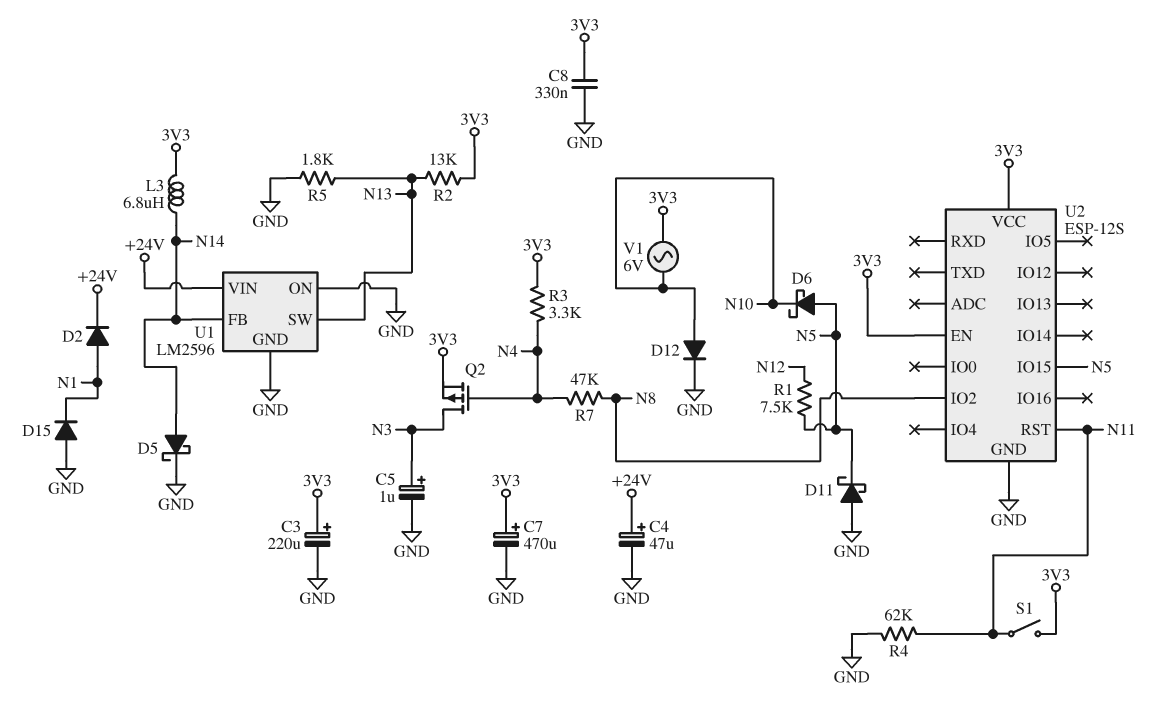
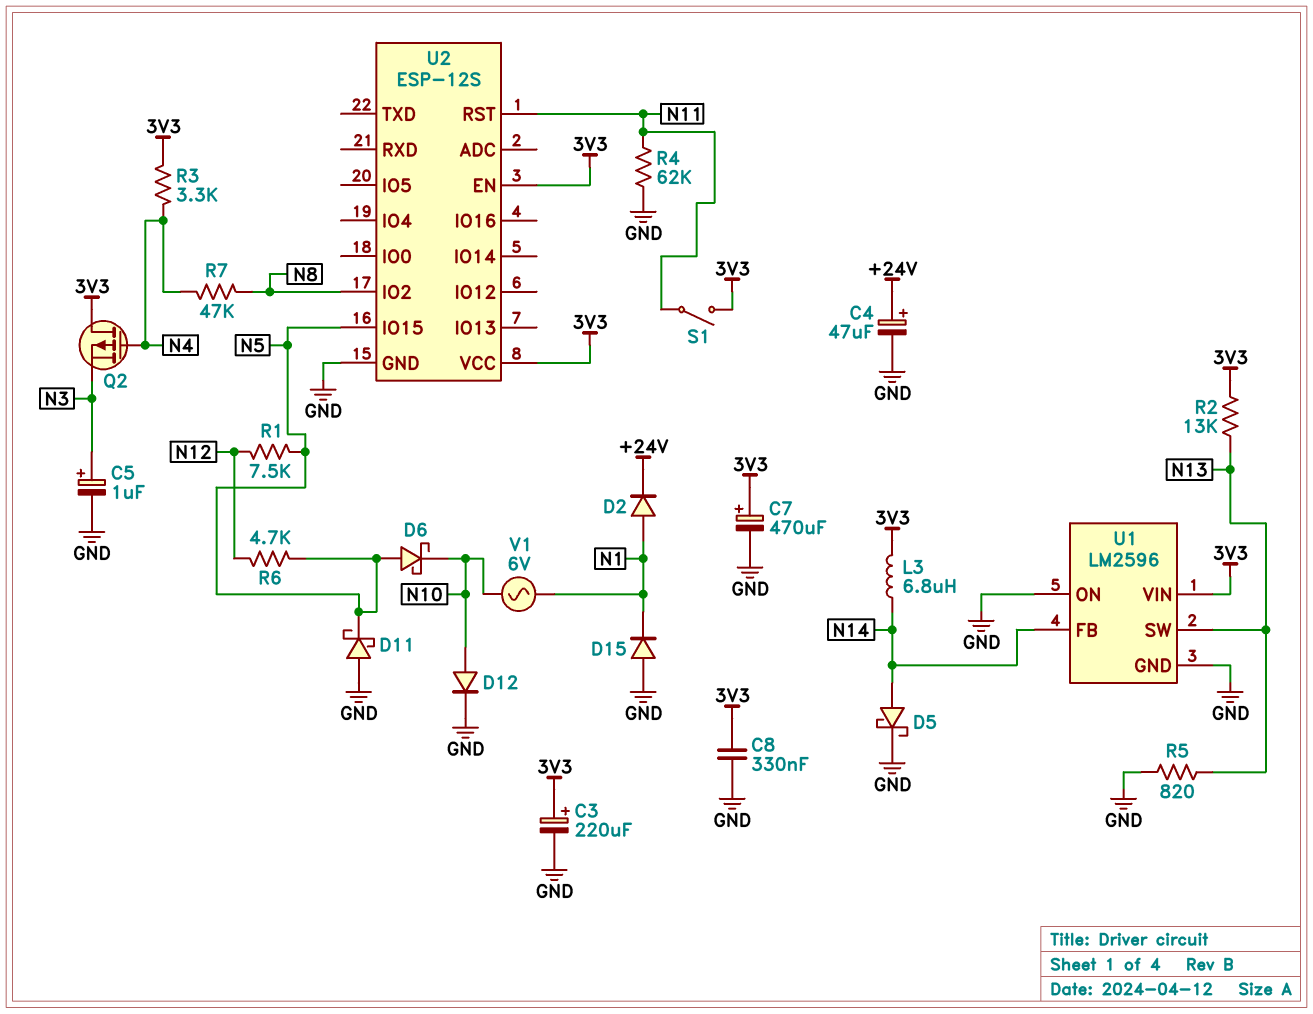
Q2: PMOS (G N4, D N3, S 3V3) -> PMOS (G N4, D 3V3, S N3)
R5: 1.8k (GND, N13) -> 820 (GND, N13)
R6: none -> 4.7k (N5, N12)
U1 pin VIN: +24V -> 3V3
V1: AC 6V (3V3, N10) -> AC 6V (N1, N10)

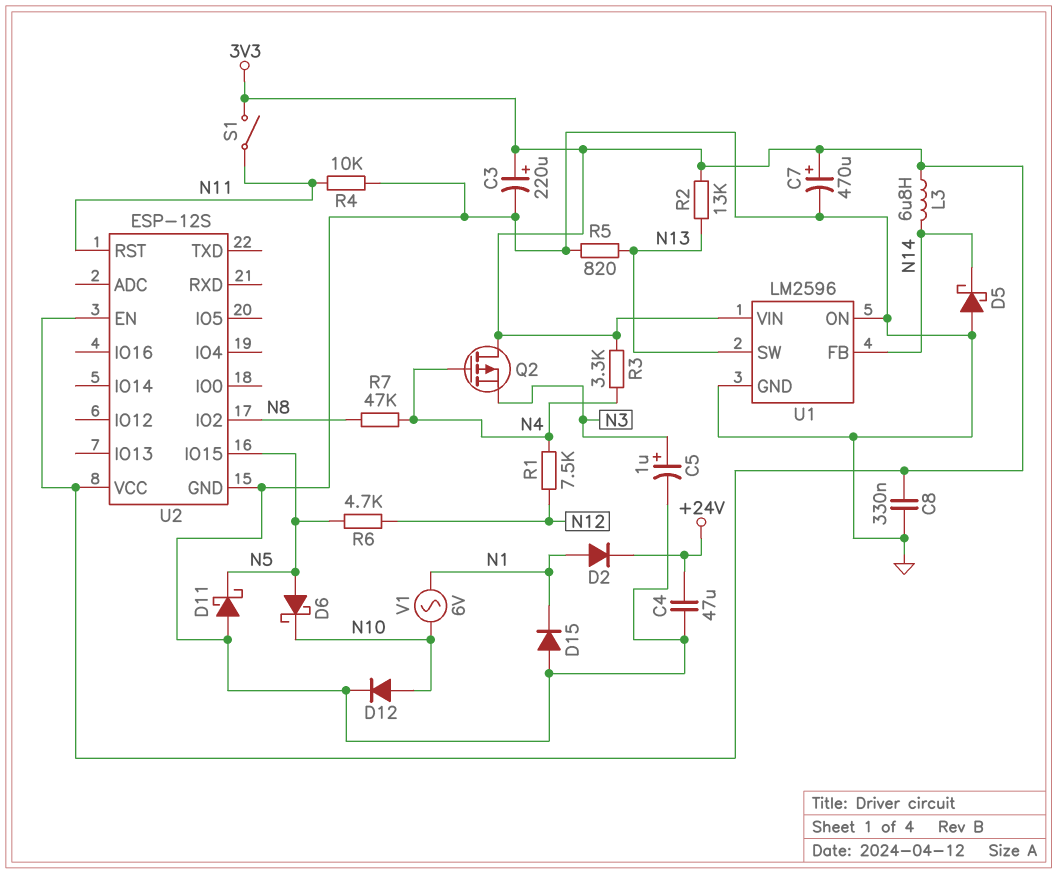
C4: 47uF (plus +24V, minus GND) -> 47uF (+24V, GND)
D5: schottky (A N14, K GND) -> schottky (A GND, K N14)
R1: 7.5k (N5, N12) -> 7.5k (N4, N12)
R4: 62k (GND, N11) -> 10k (GND, N11)

